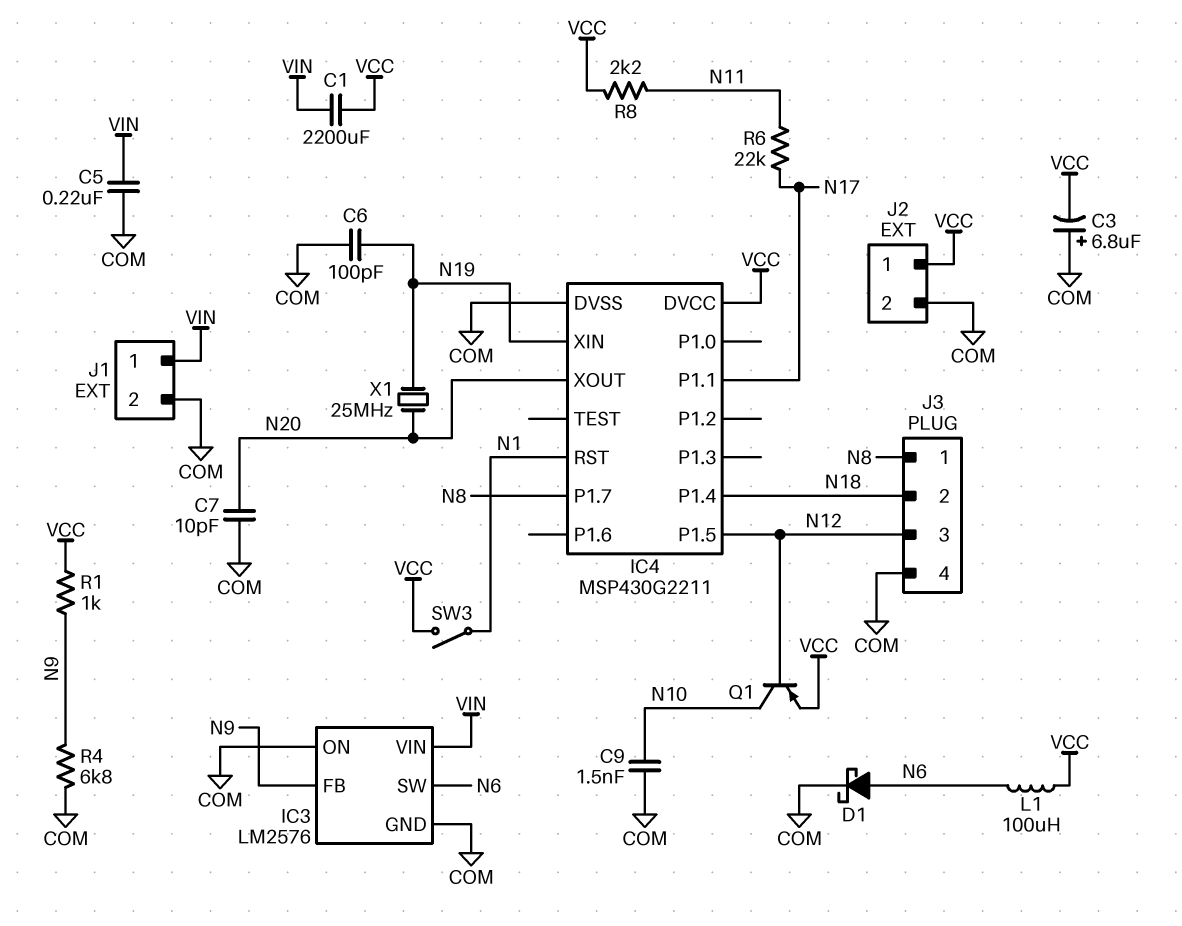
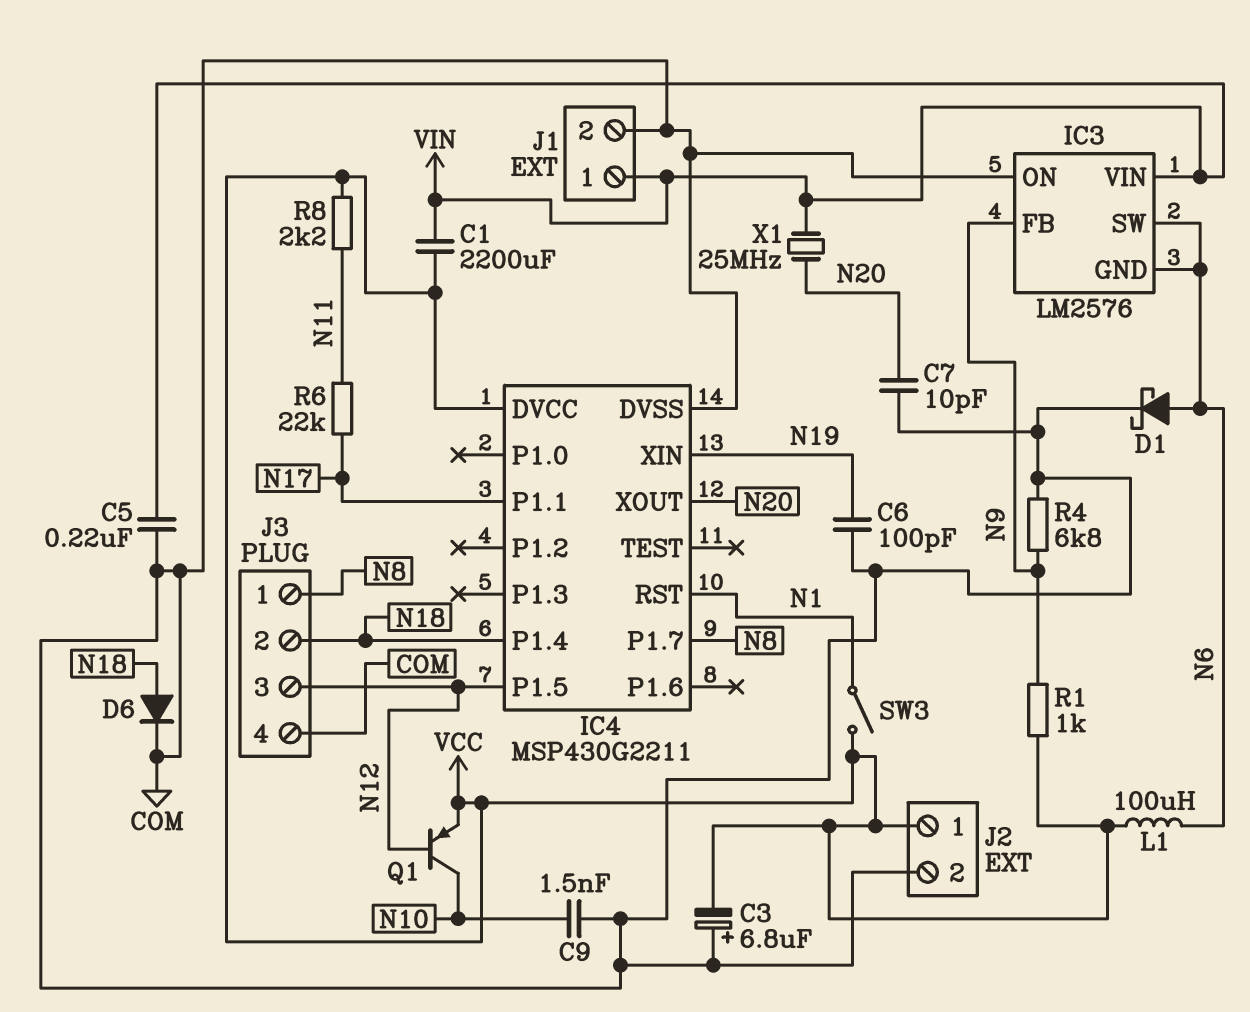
D6: none -> diode (A N18, K COM)
IC3 pin GND: COM -> N6
X1: 25MHz (N19, N20) -> 25MHz (N20, VIN)

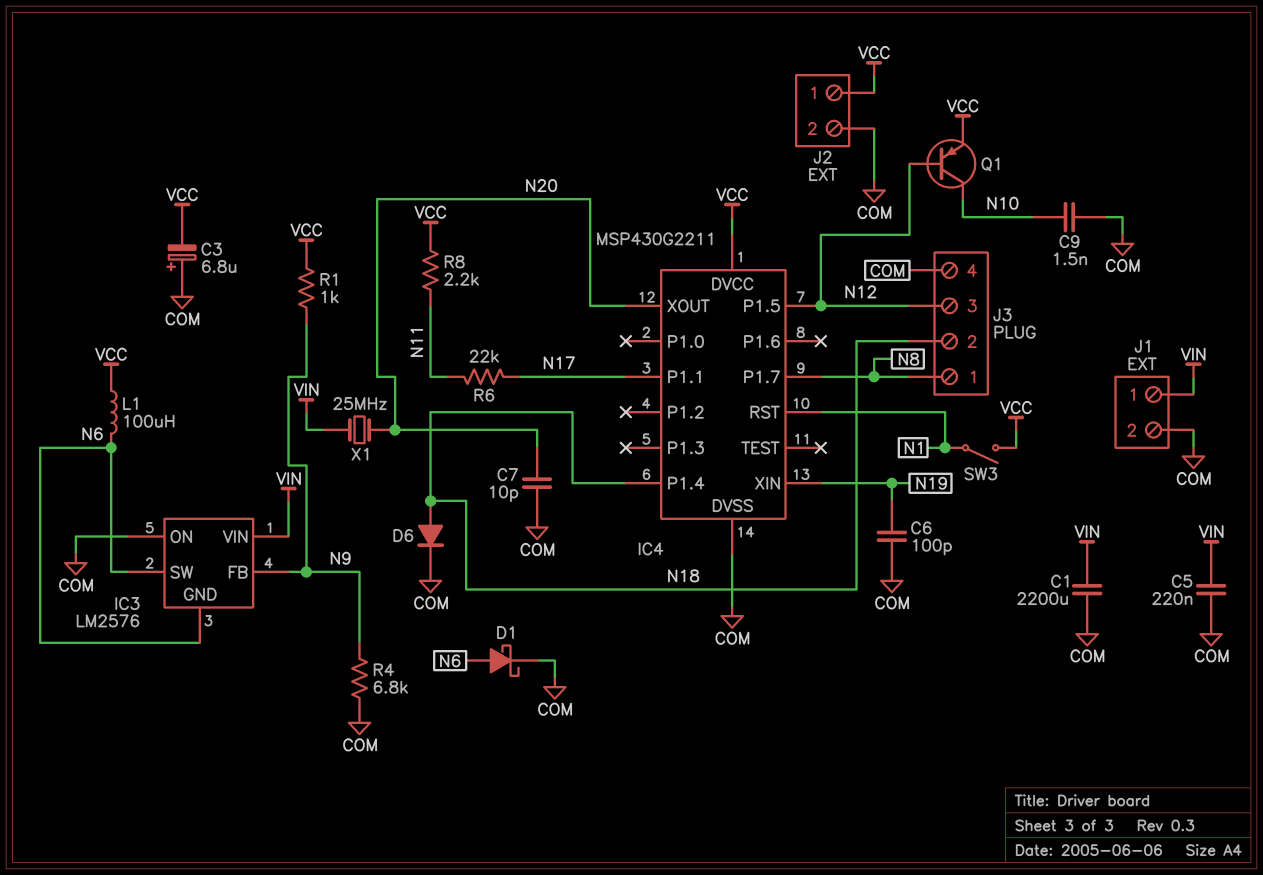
C1: 2200uF (VCC, VIN) -> 2200uF (COM, VIN)

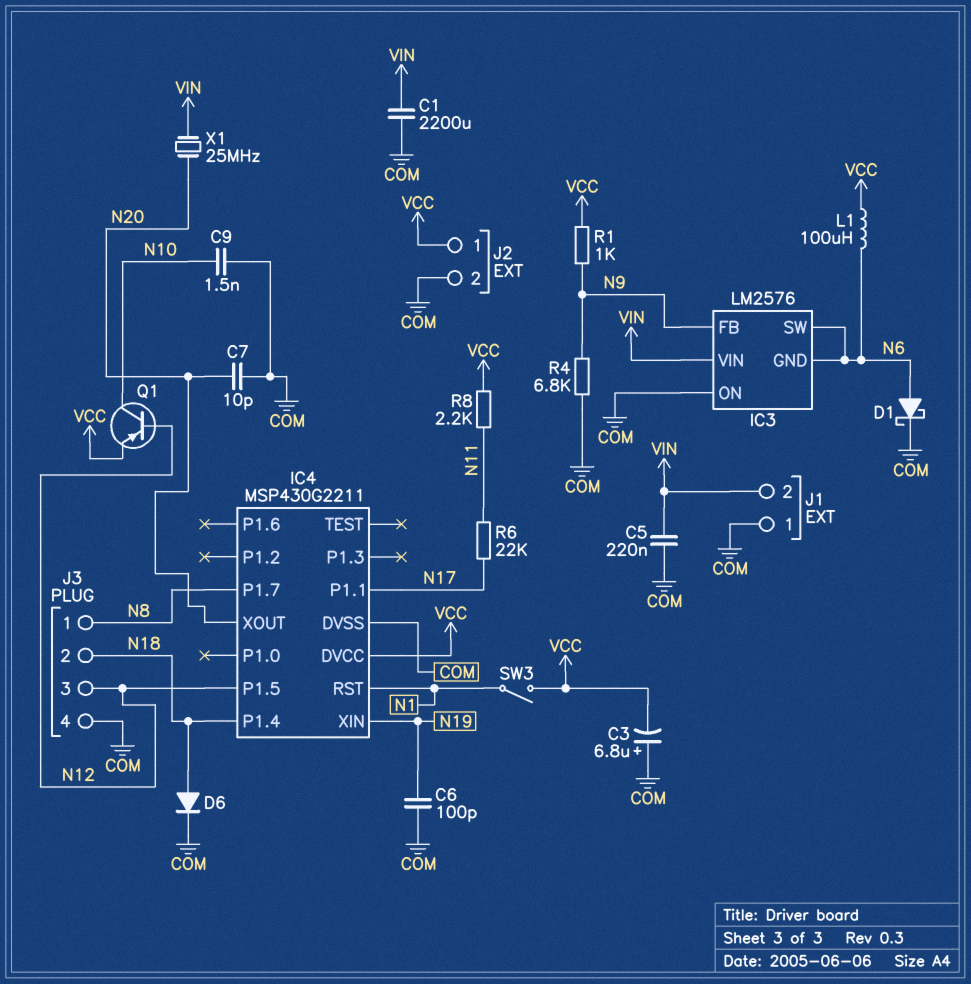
J1 pin 1: VIN -> COM
J1 pin 2: COM -> VIN

